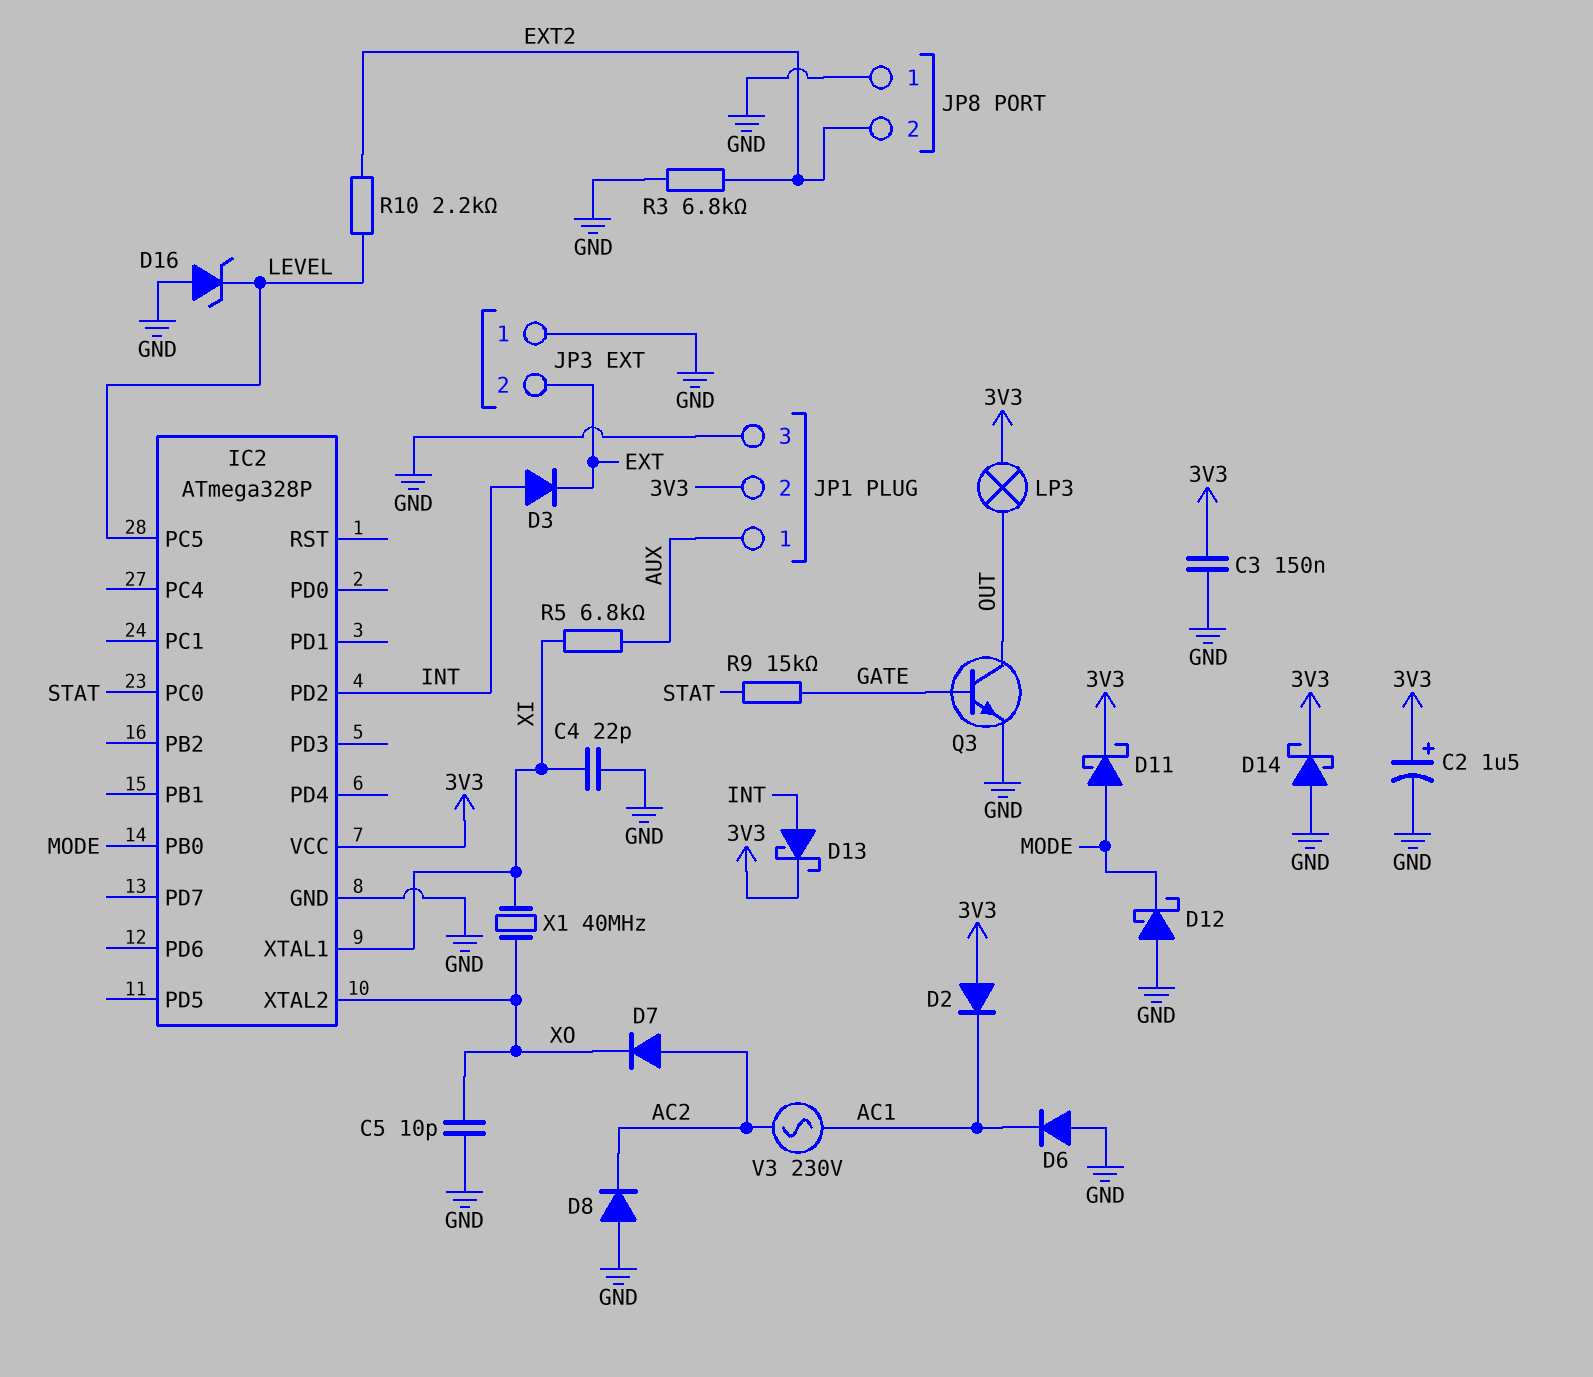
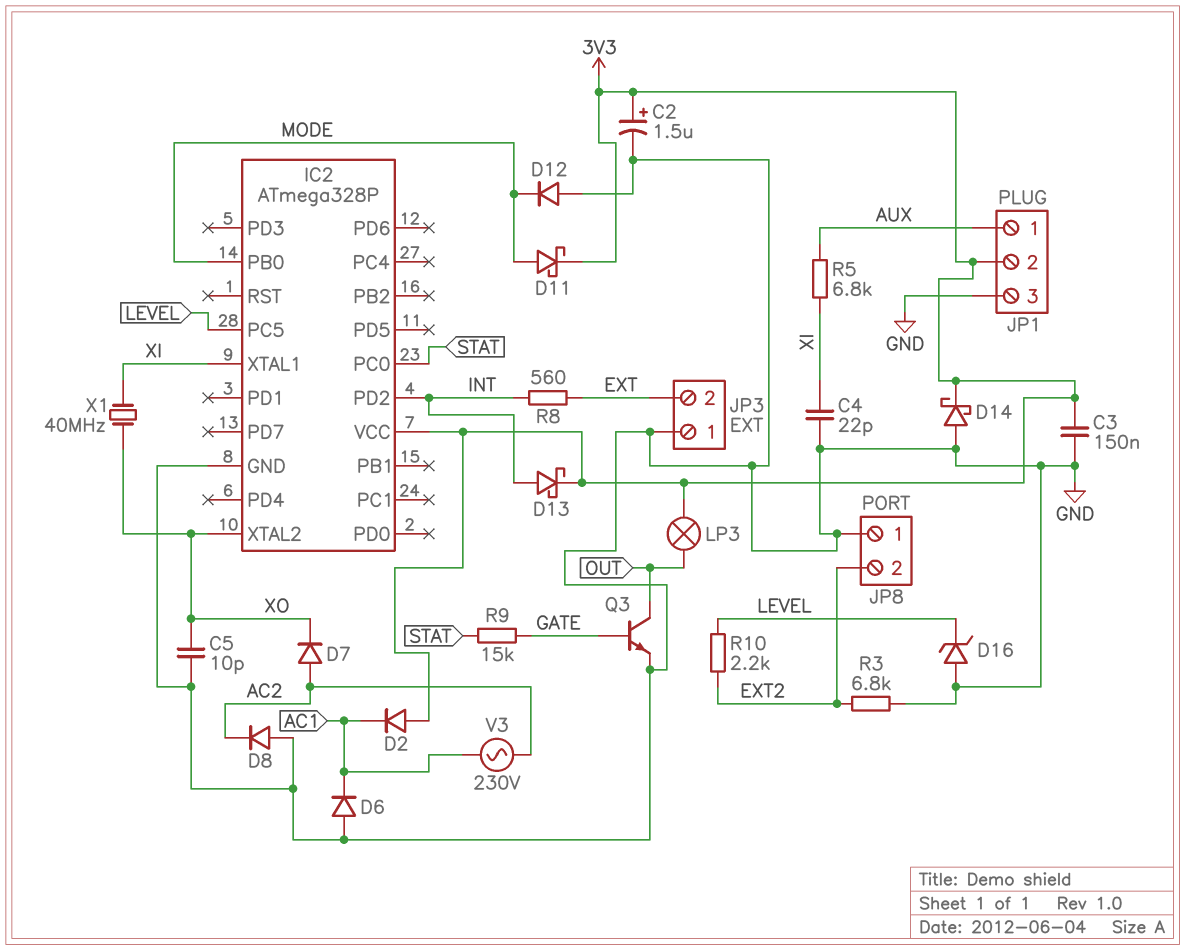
D3: diode (A INT, K EXT) -> none
D12: schottky (A GND, K MODE) -> diode (A GND, K MODE)
R8: none -> 560 (EXT, INT)

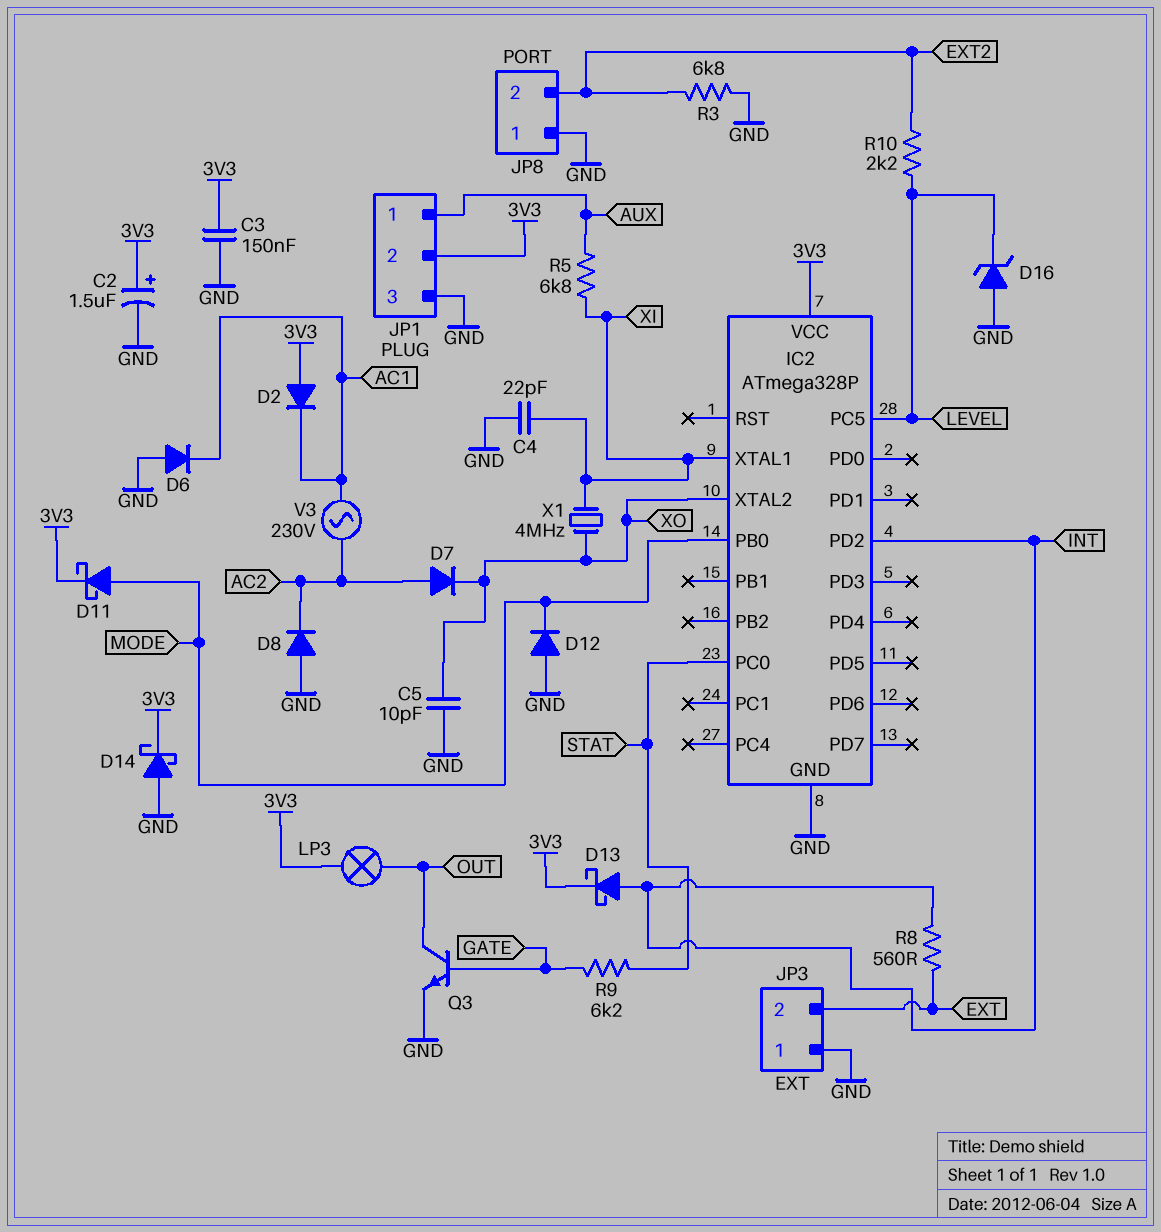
R9: 15k (GATE, STAT) -> 6.2k (GATE, STAT)
X1: 40MHz (XI, XO) -> 4MHz (XI, XO)

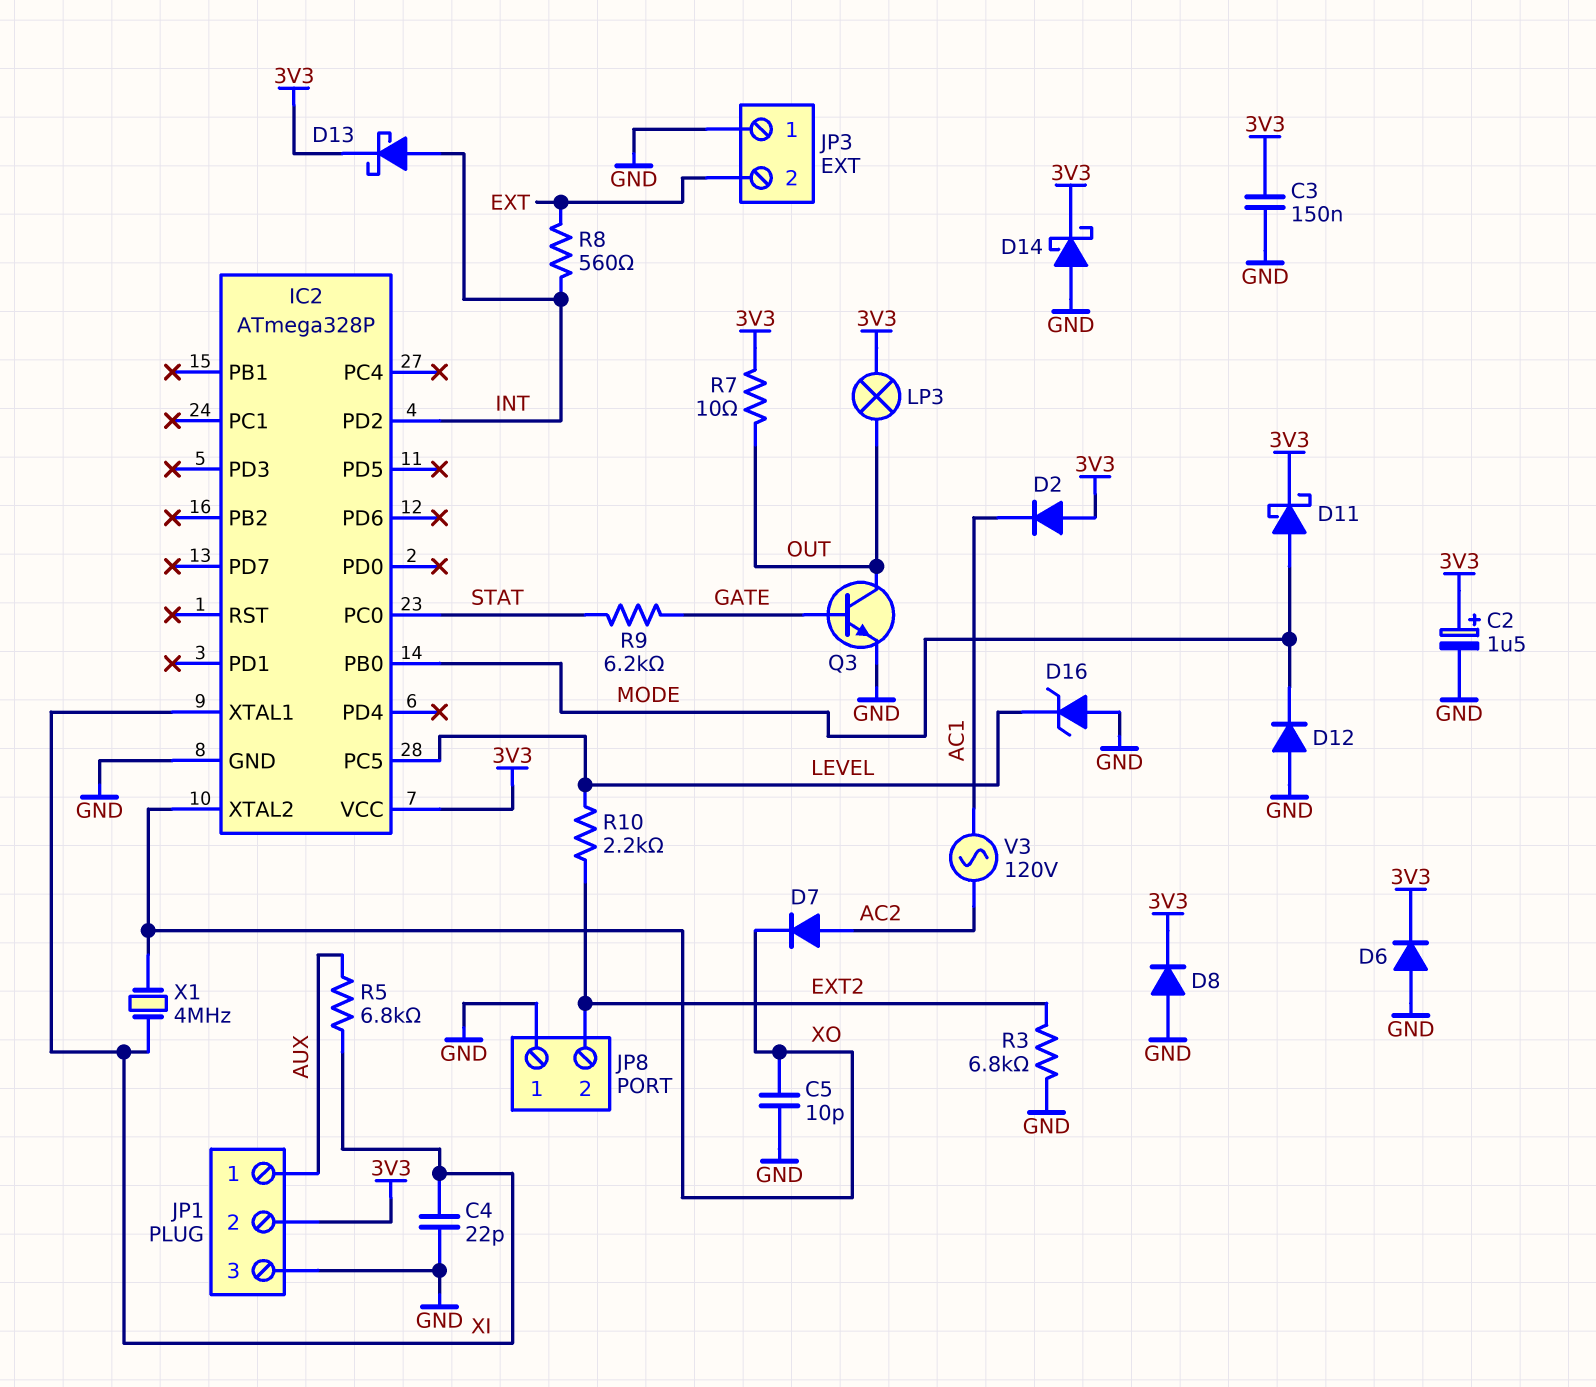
D6: diode (A GND, K AC1) -> diode (A GND, K 3V3)
D8: diode (A GND, K AC2) -> diode (A GND, K 3V3)
R7: none -> 10 (3V3, OUT)
V3: AC 230V (AC1, AC2) -> AC 120V (AC1, AC2)

